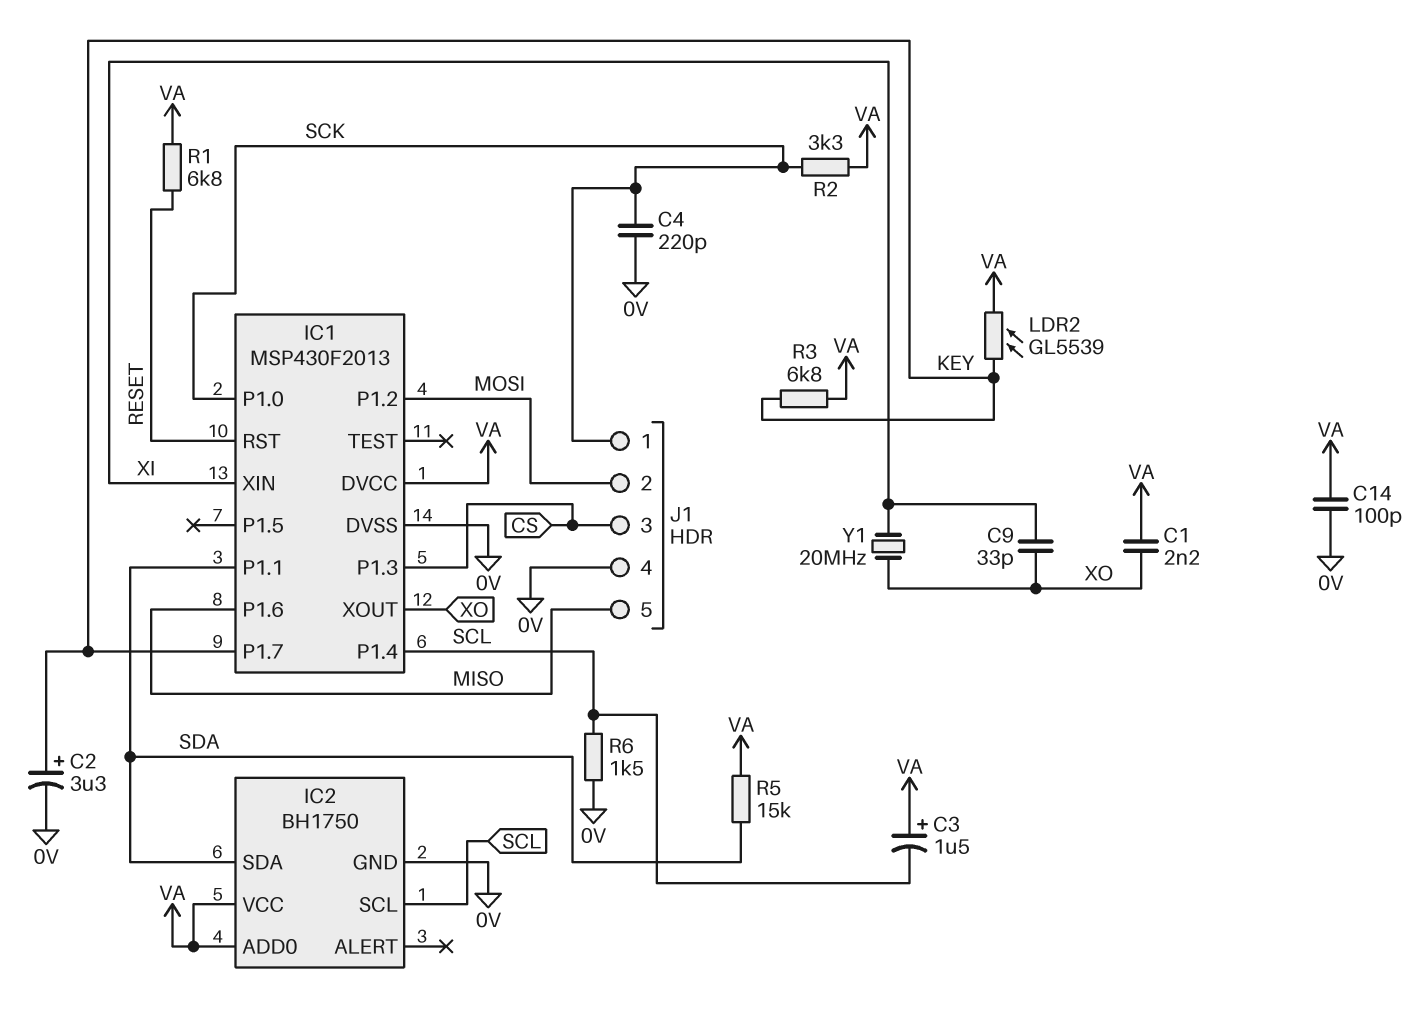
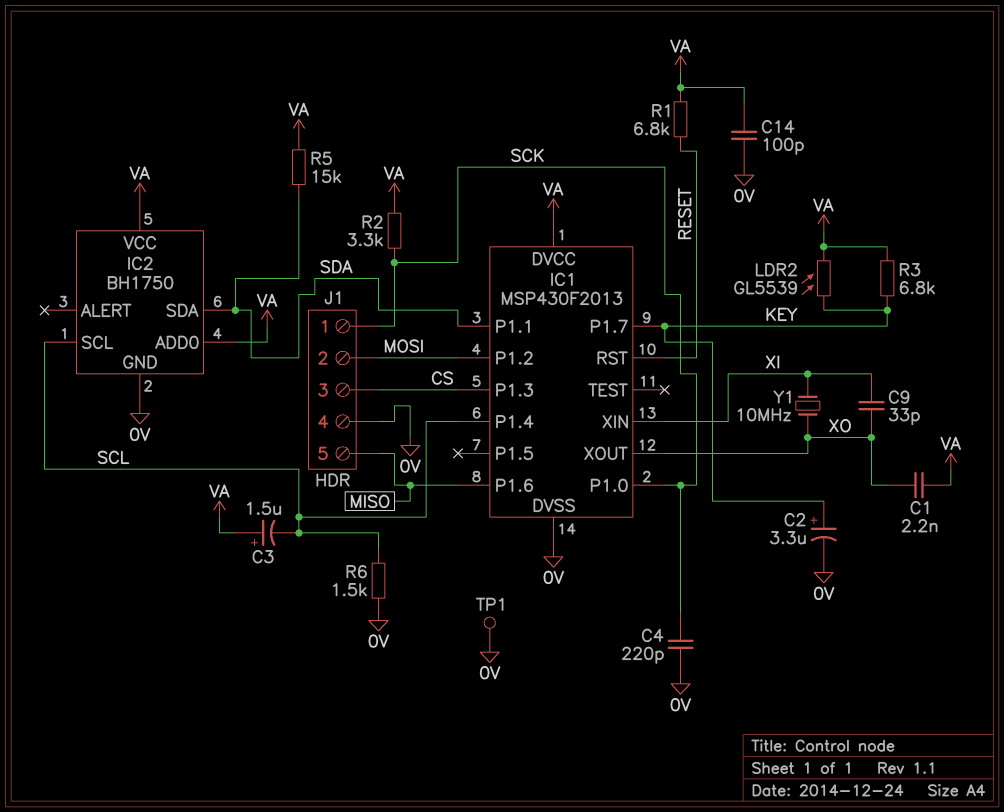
TP1: none -> test point (0V)
Y1: 20MHz (XI, XO) -> 10MHz (XI, XO)

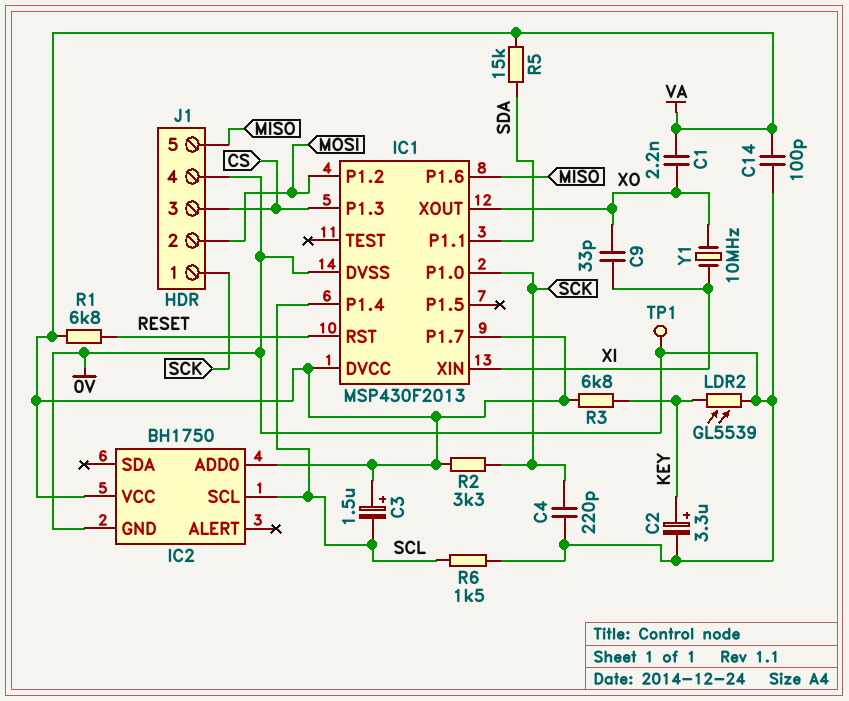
IC1 pin P1.7: KEY -> VA
IC2 pin SDA: SDA -> none
LDR2: GL5539 (KEY, VA) -> GL5539 (0V, KEY)

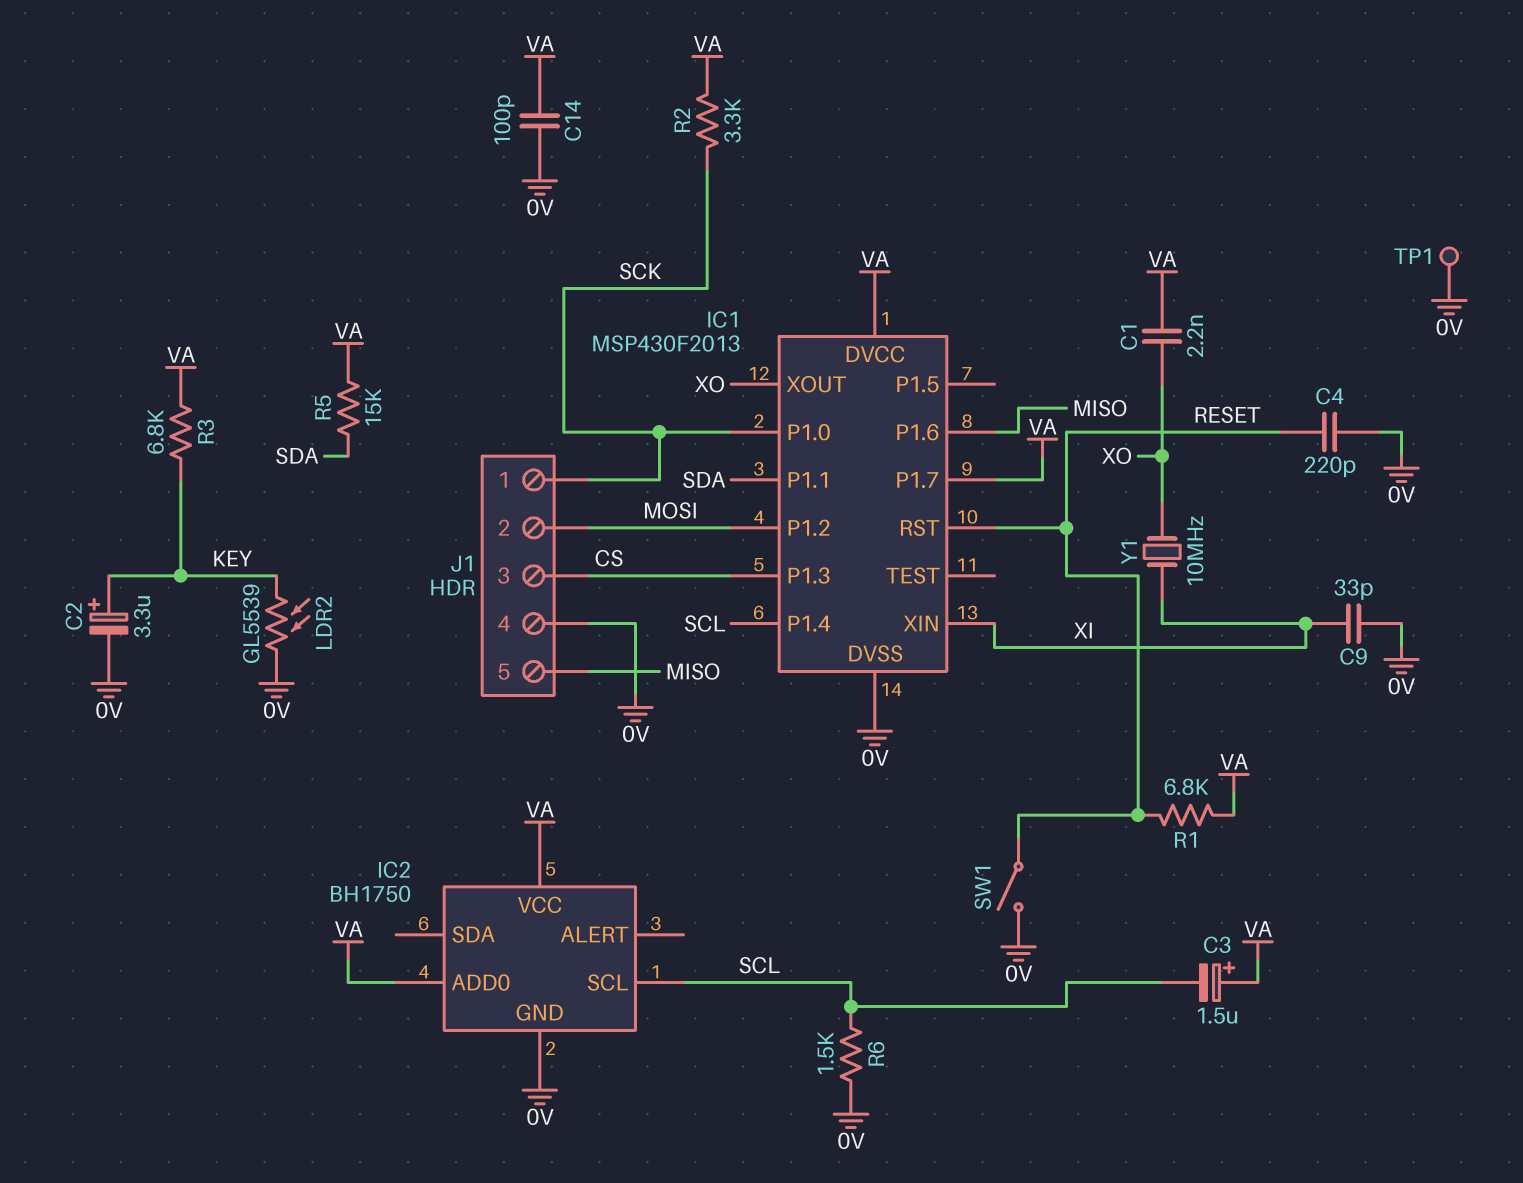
C4: 220pF (0V, SCK) -> 220pF (0V, RESET)
C9: 33pF (XI, XO) -> 33pF (0V, XI)
SW1: none -> switch (0V, RESET)

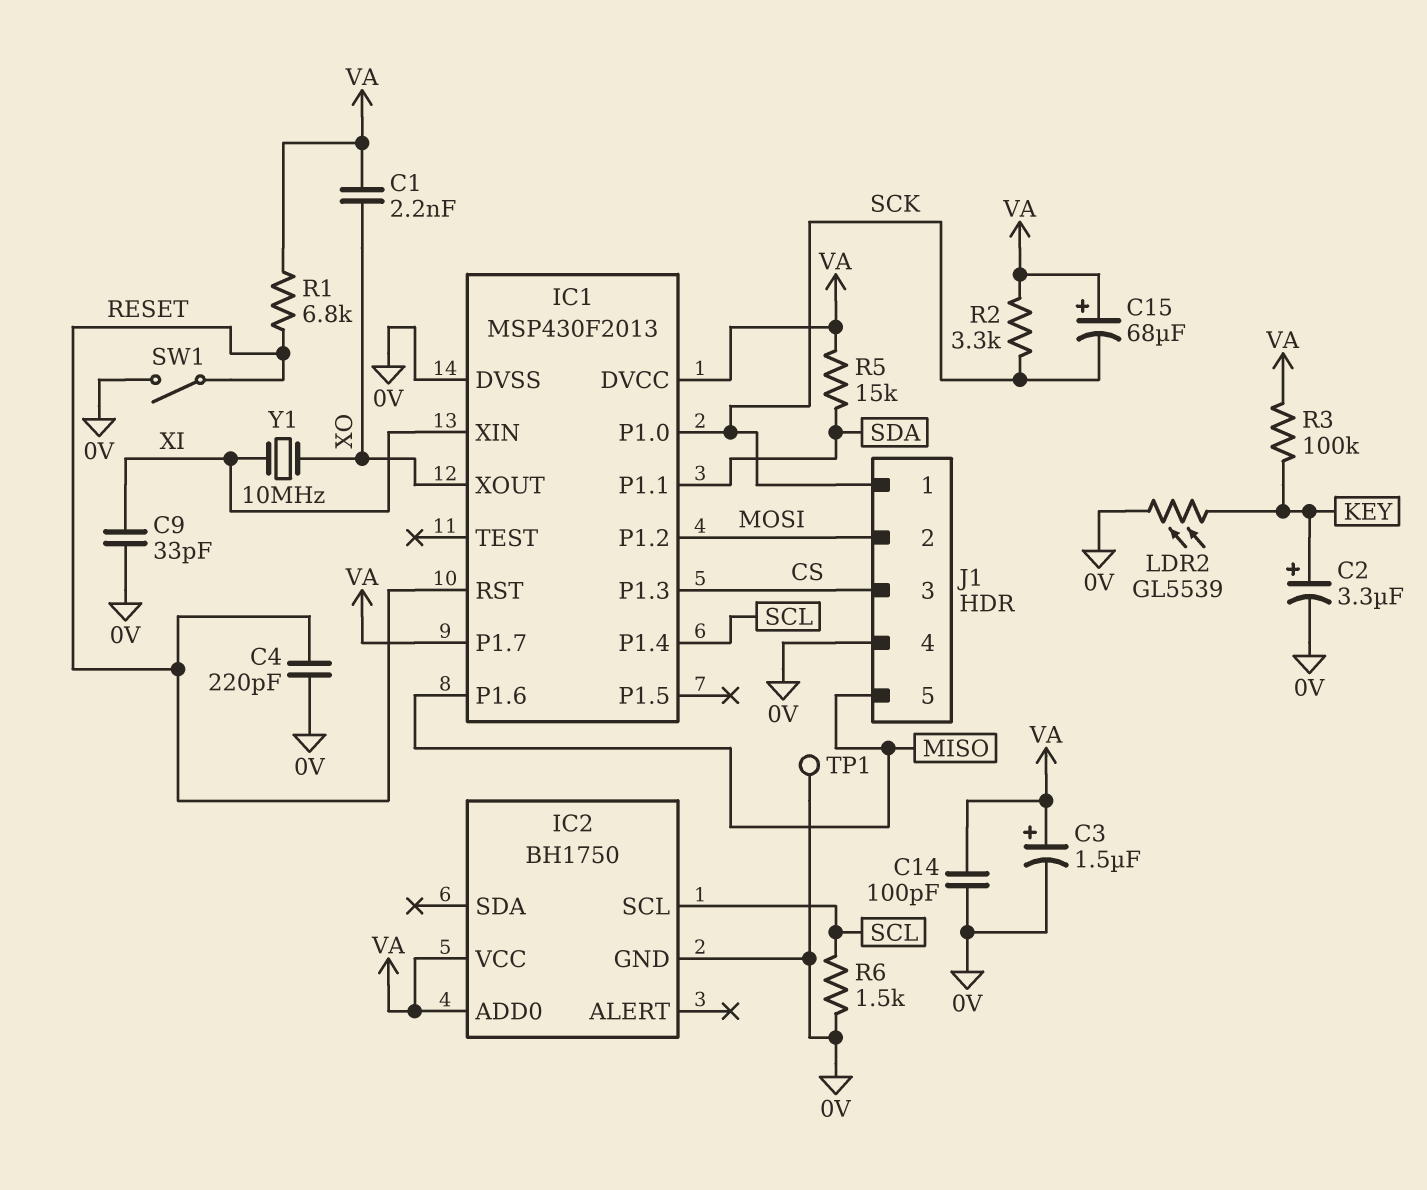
C3: 1.5uF (plus VA, minus SCL) -> 1.5uF (plus VA, minus 0V)
C15: none -> 68uF (plus VA, minus SCK)
R3: 6.8k (KEY, VA) -> 100k (KEY, VA)

